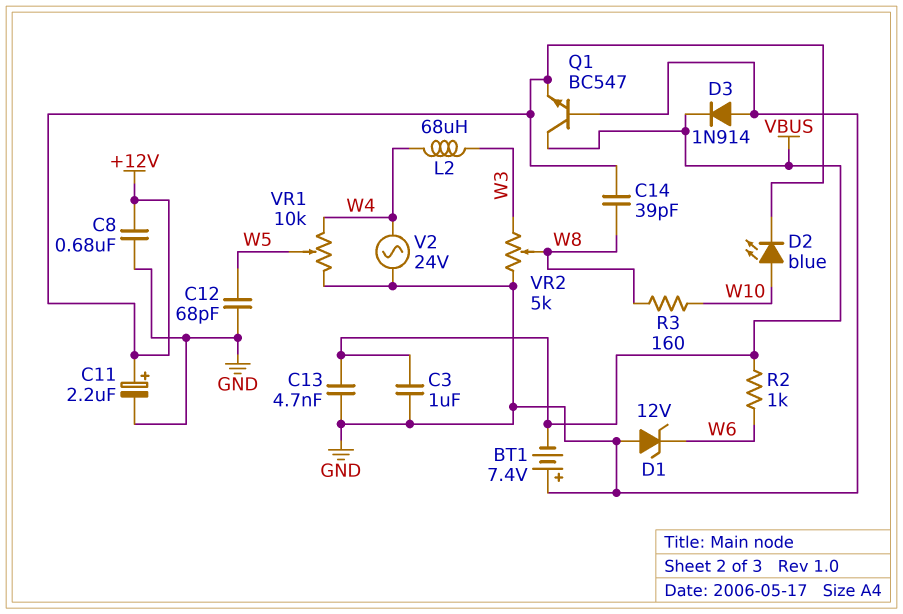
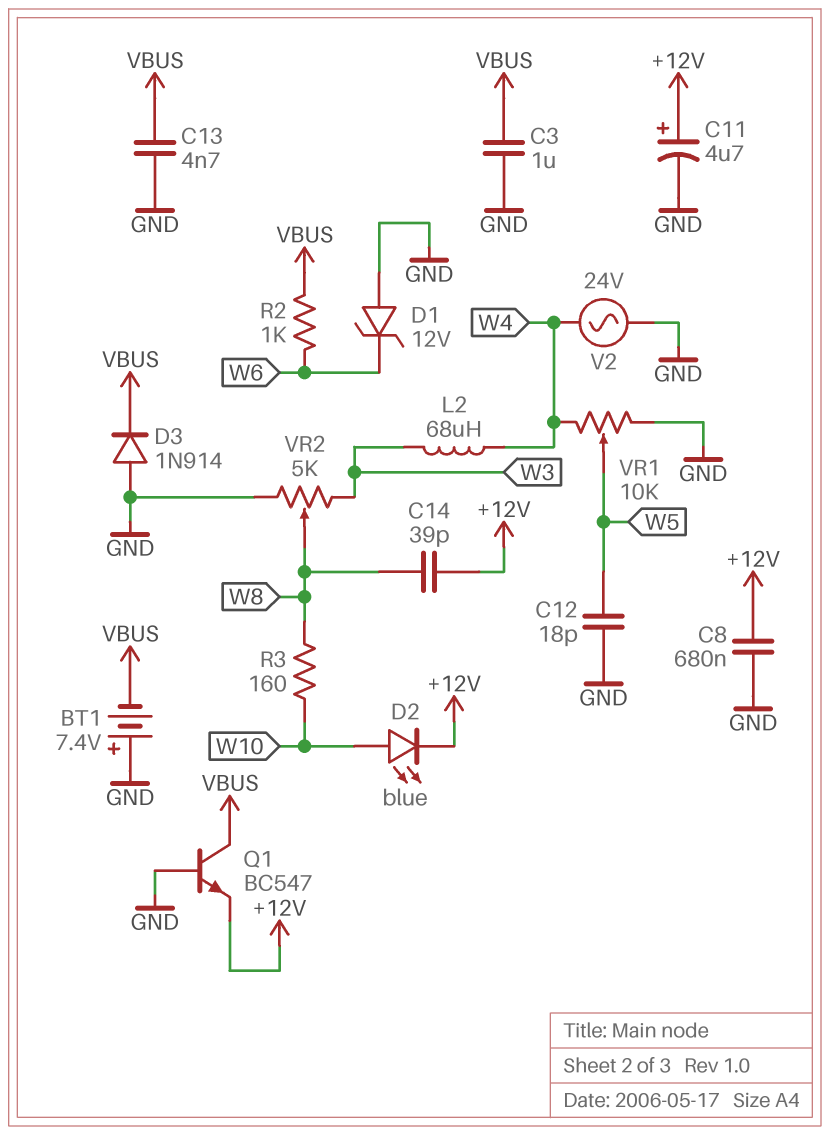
C11: 2.2uF (plus +12V, minus GND) -> 4.7uF (plus +12V, minus GND)
C12: 68pF (GND, W5) -> 18pF (GND, W5)

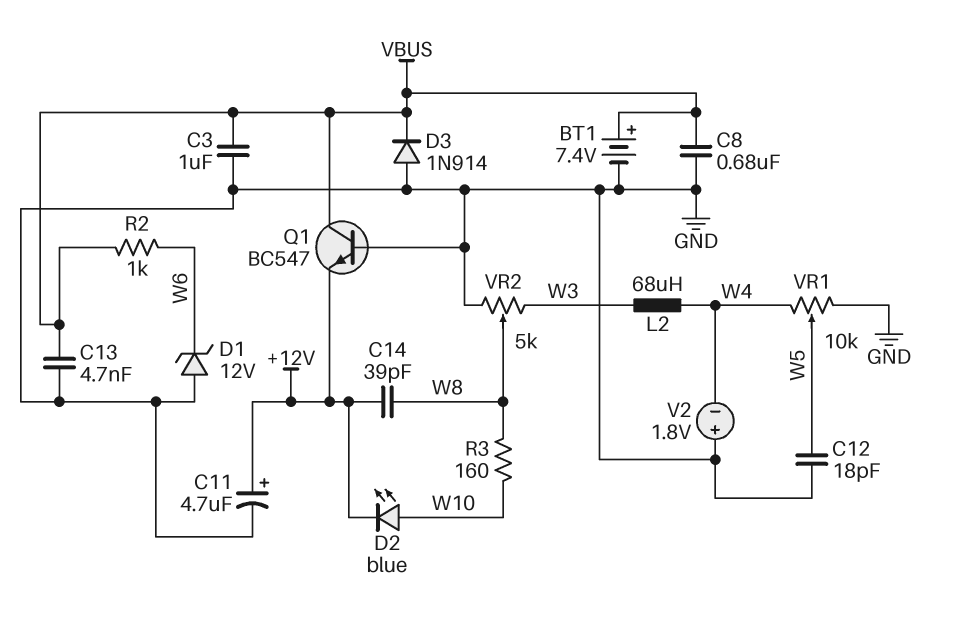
BT1: 7.4V (plus GND, minus VBUS) -> 7.4V (plus VBUS, minus GND)
C8: 680nF (+12V, GND) -> 680nF (GND, VBUS)
V2: AC 24V (GND, W4) -> 1.8V (plus GND, minus W4)

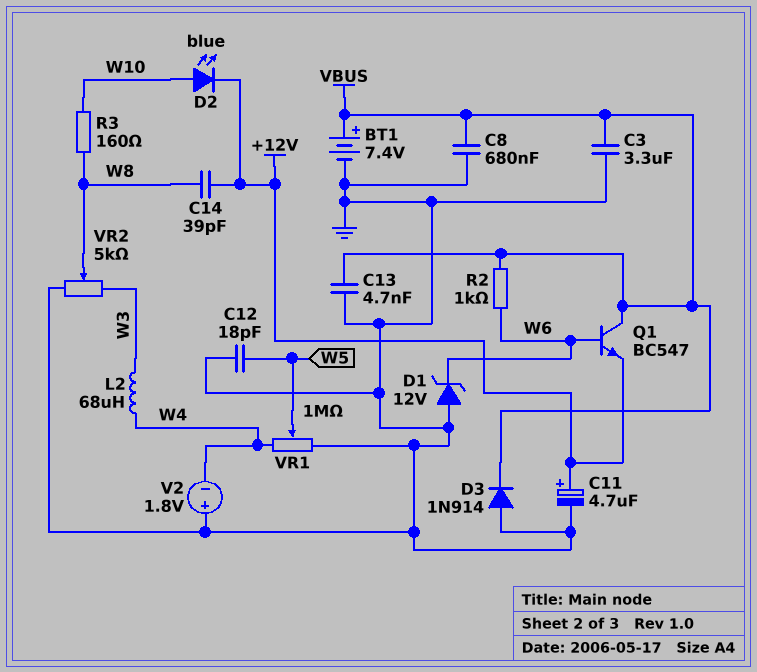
C3: 1uF (GND, VBUS) -> 3.3uF (GND, VBUS)
Q1: NPN BC547 (B GND, C VBUS, E +12V) -> NPN BC547 (B W6, C VBUS, E +12V)
VR1: 10k (GND, W4, wiper W5) -> 1M (GND, W4, wiper W5)

